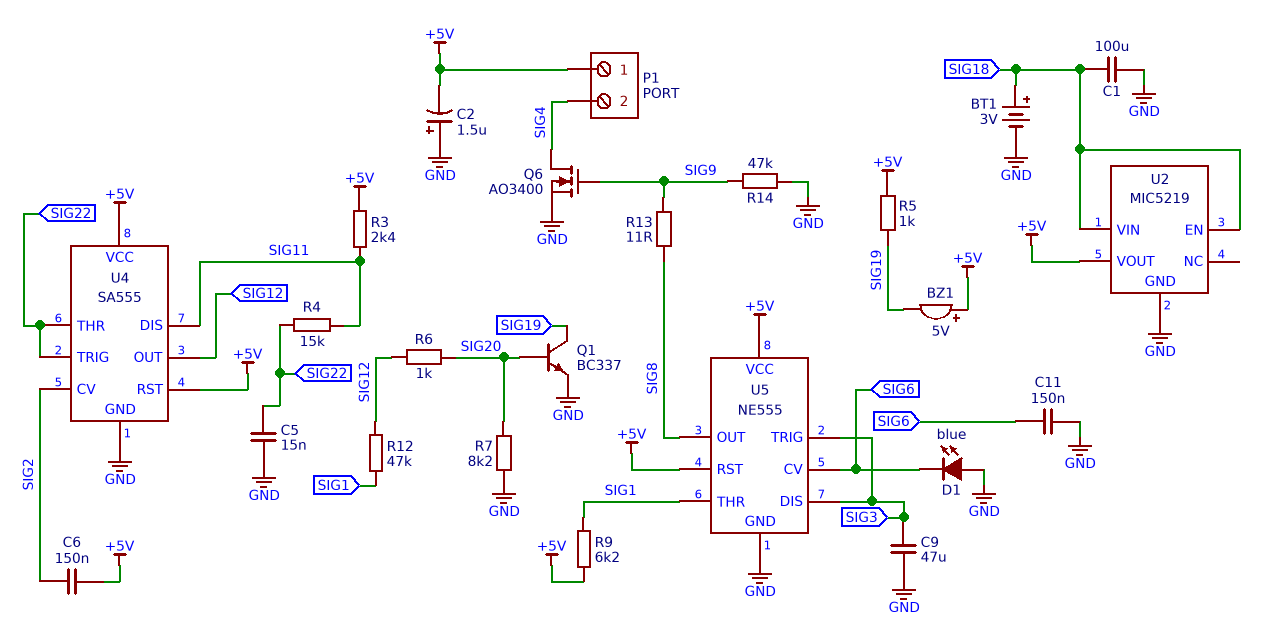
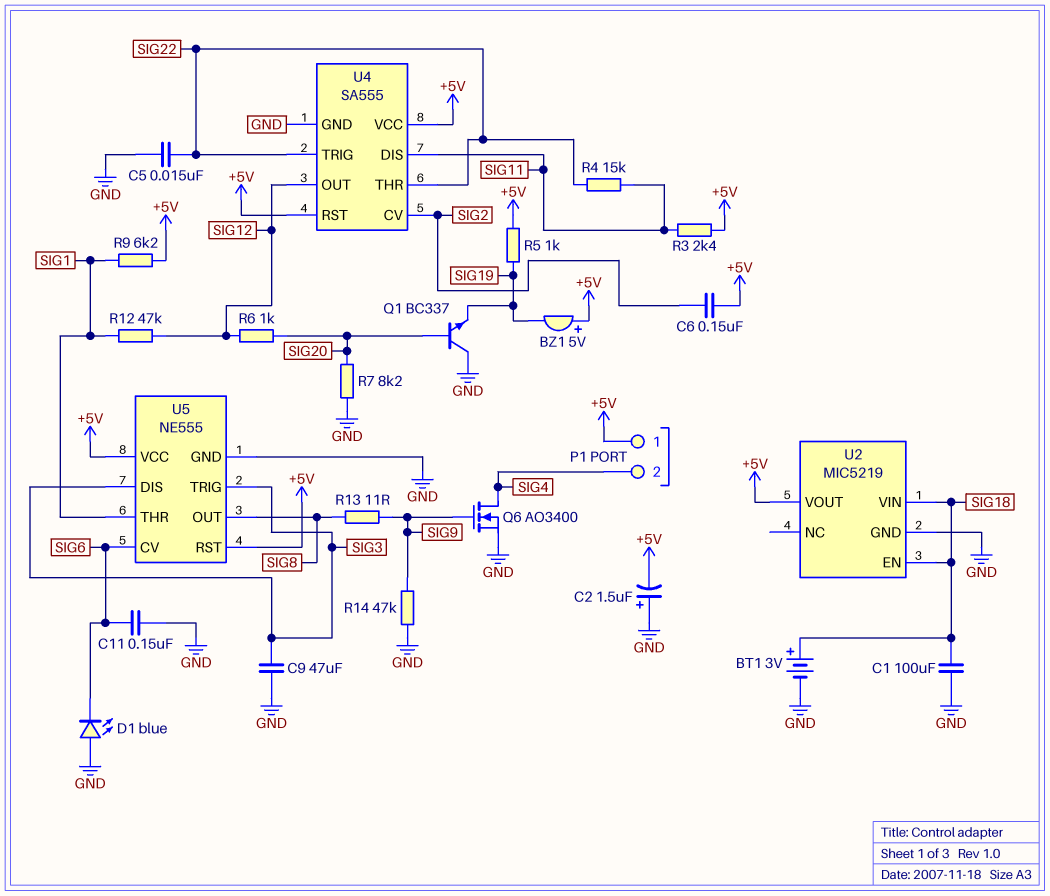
Q1: NPN BC337 (B SIG20, C SIG19, E GND) -> NPN BC337 (B SIG20, C GND, E SIG19)

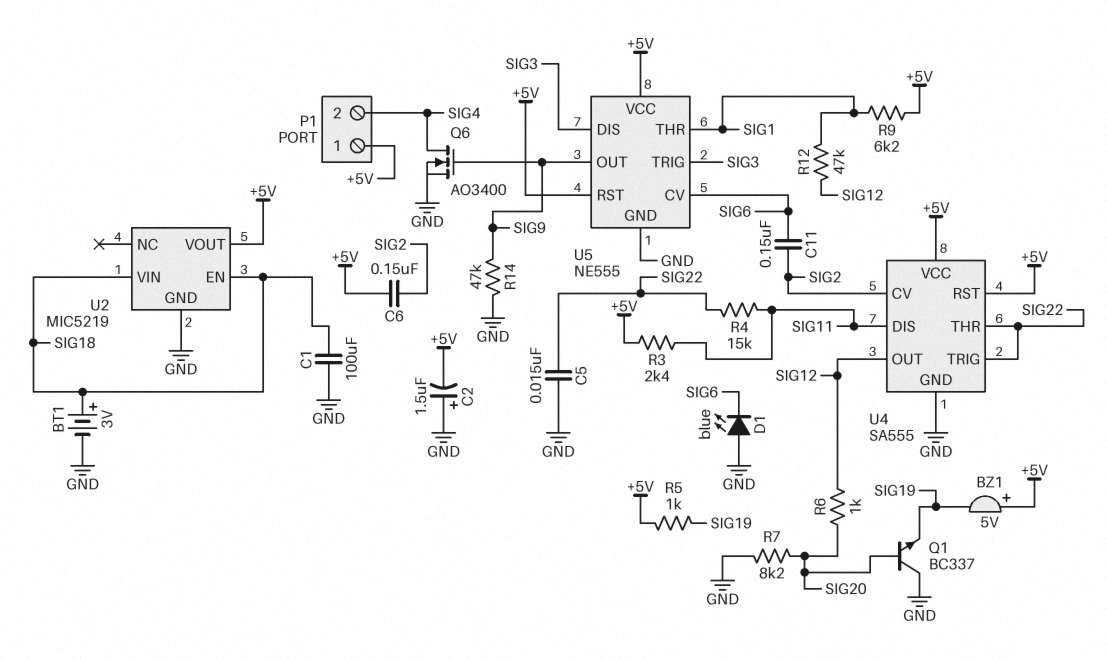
C9: 47uF (GND, SIG3) -> none
C11: 150nF (GND, SIG6) -> 150nF (SIG2, SIG6)
R13: 11 (SIG8, SIG9) -> none
U5 pin OUT: SIG8 -> SIG9

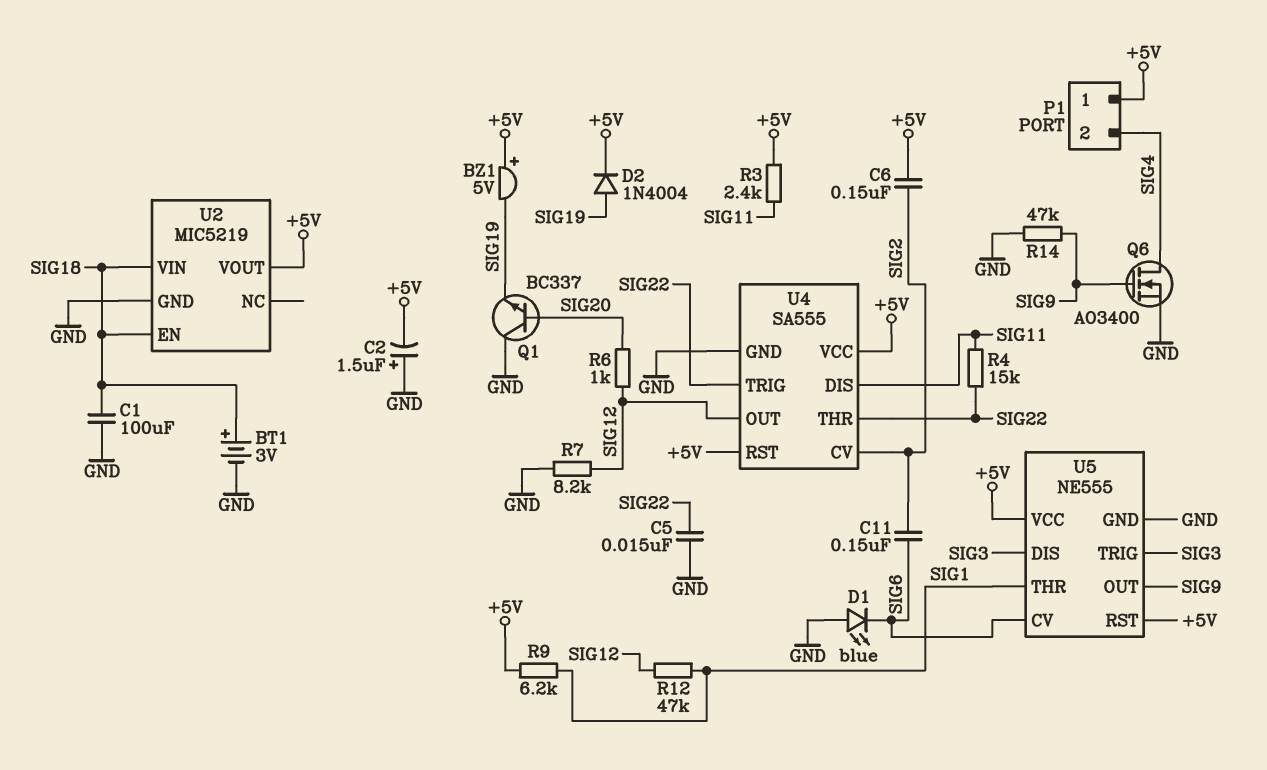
D2: none -> diode 1N4004 (A SIG19, K +5V)
R5: 1k (+5V, SIG19) -> none
R7: 8.2k (GND, SIG20) -> 8.2k (GND, SIG12)

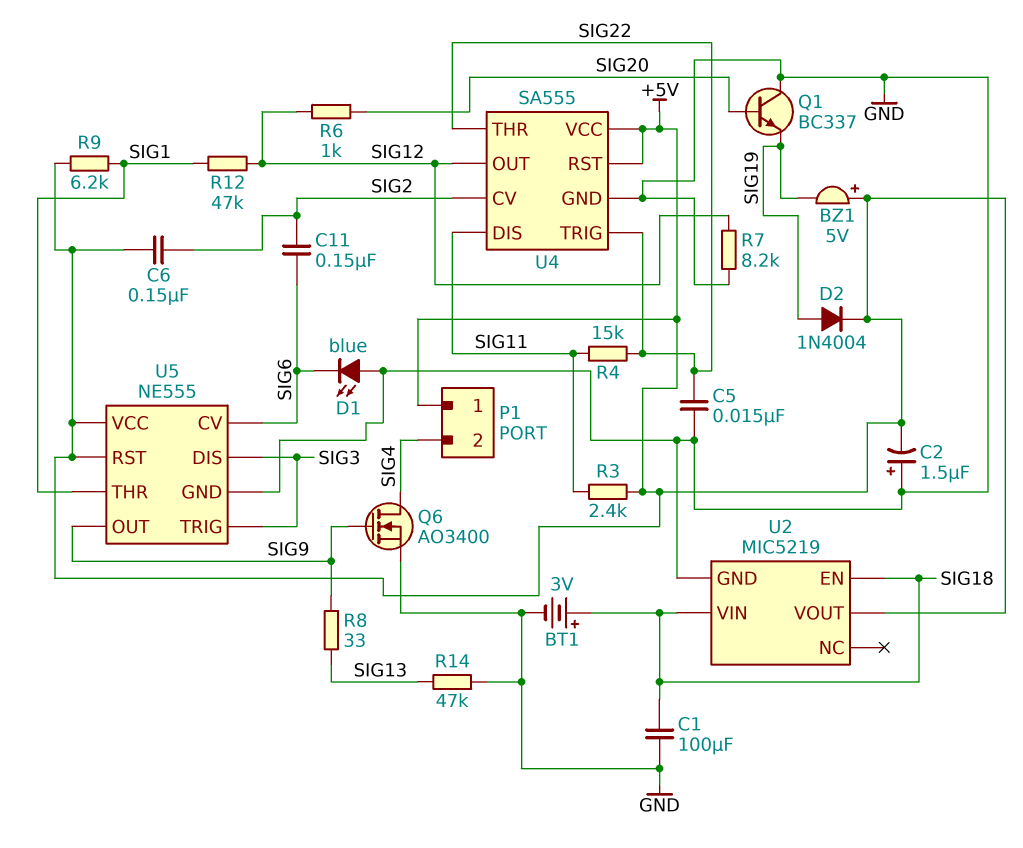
R8: none -> 33 (SIG9, SIG13)
R14: 47k (GND, SIG9) -> 47k (GND, SIG13)

